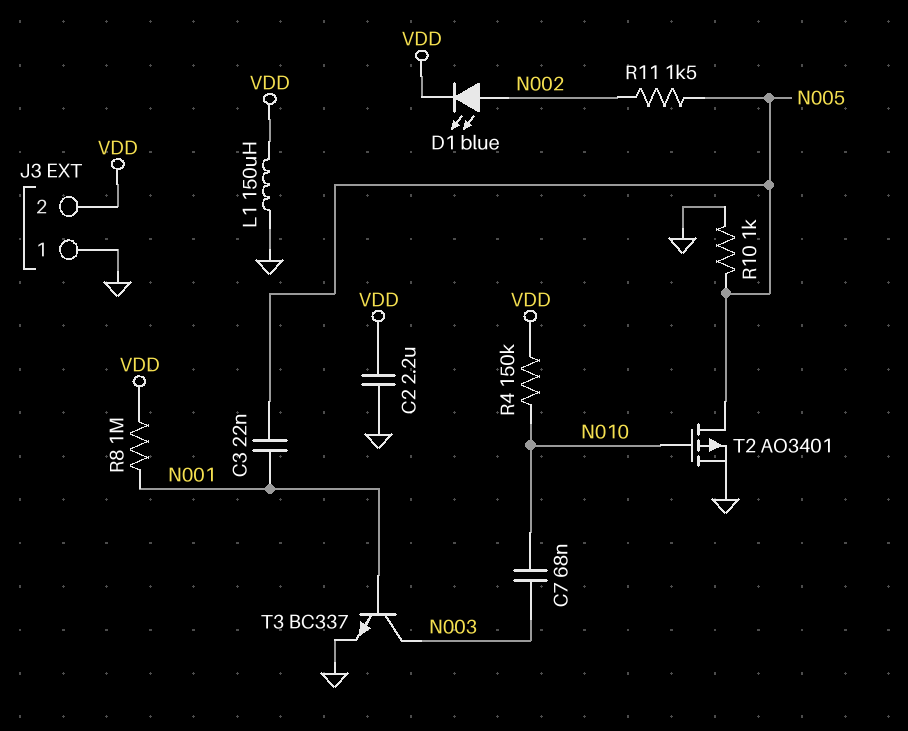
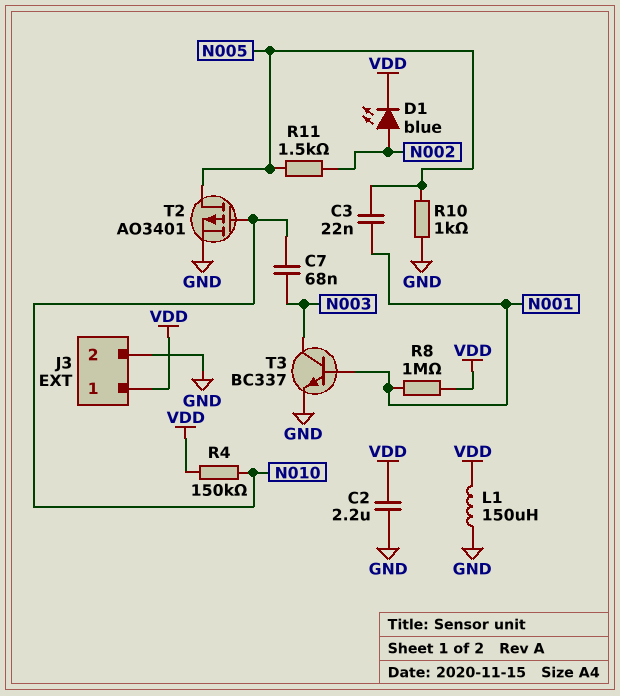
J3 pin 1: GND -> VDD
J3 pin 2: VDD -> GND

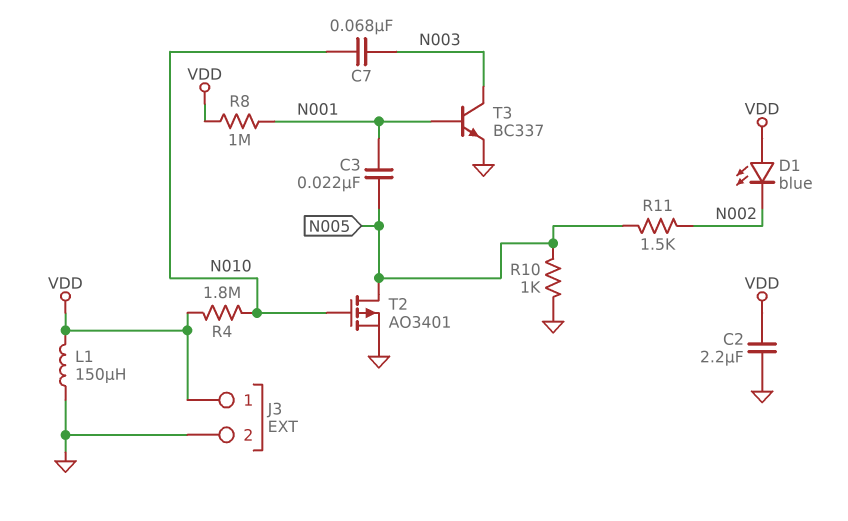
D1: LED blue (A N002, K VDD) -> LED blue (A VDD, K N002)
R4: 150k (N010, VDD) -> 1.8M (N010, VDD)

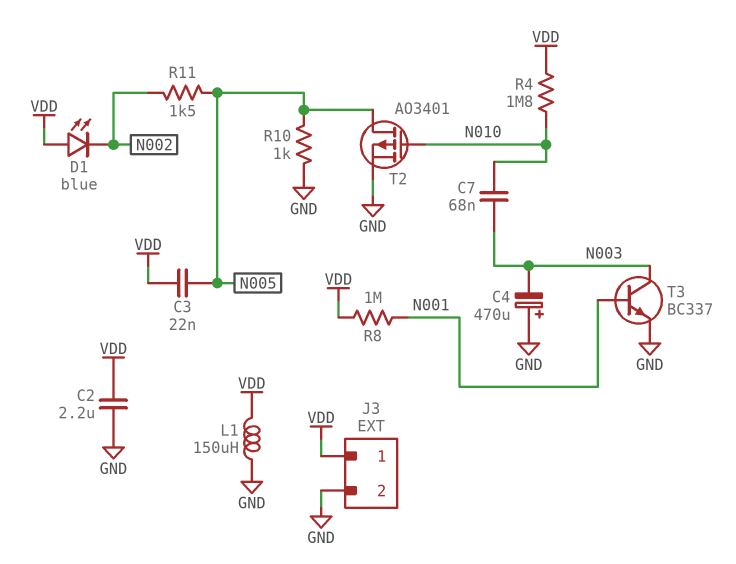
C3: 22nF (N001, N005) -> 22nF (N005, VDD)
C4: none -> 470uF (plus GND, minus N003)

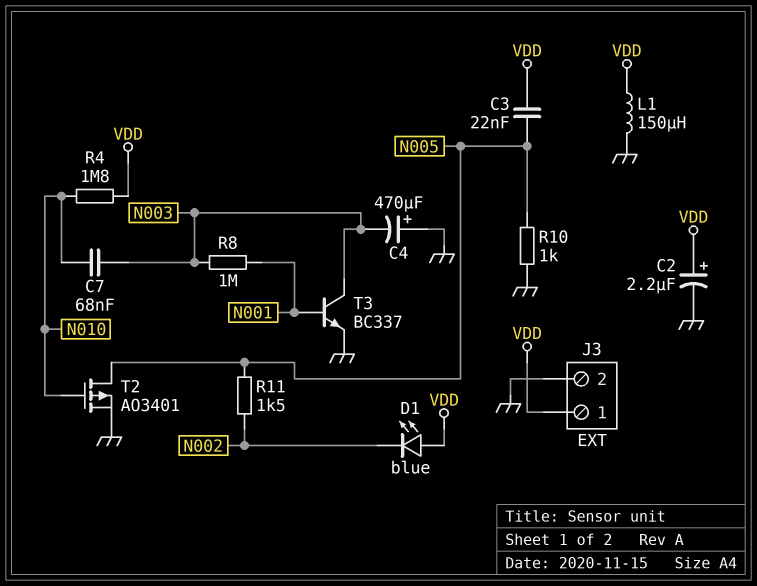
C2: 2.2uF (GND, VDD) -> 2.2uF (plus VDD, minus GND)
R8: 1M (N001, VDD) -> 1M (N001, N003)

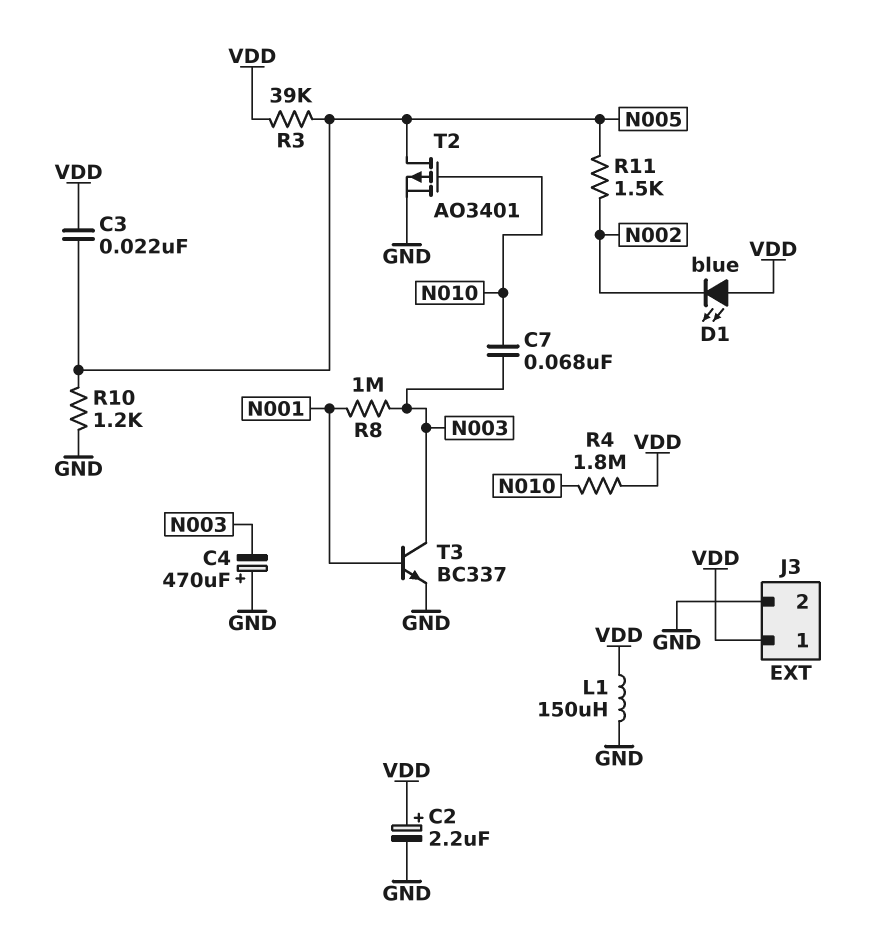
R3: none -> 39k (N005, VDD)
R10: 1k (GND, N005) -> 1.2k (GND, N005)

